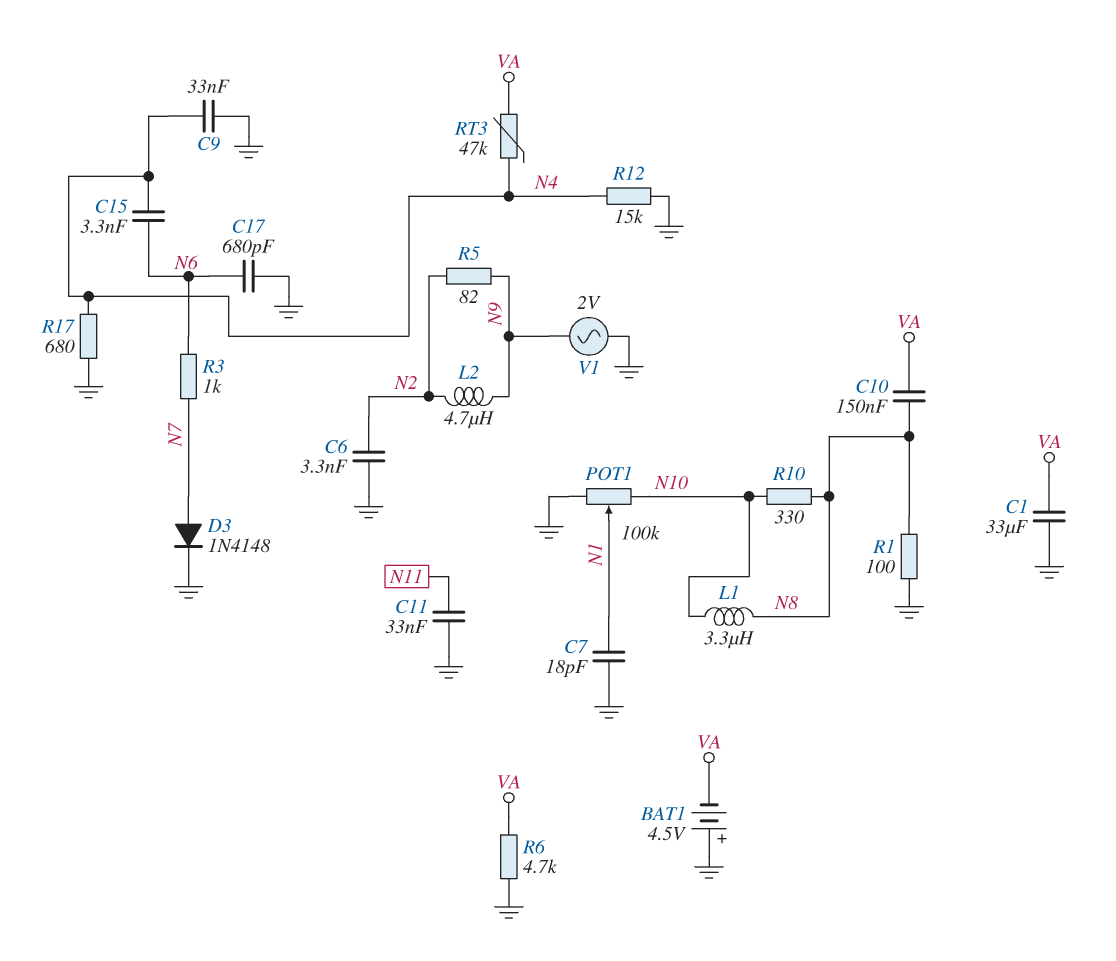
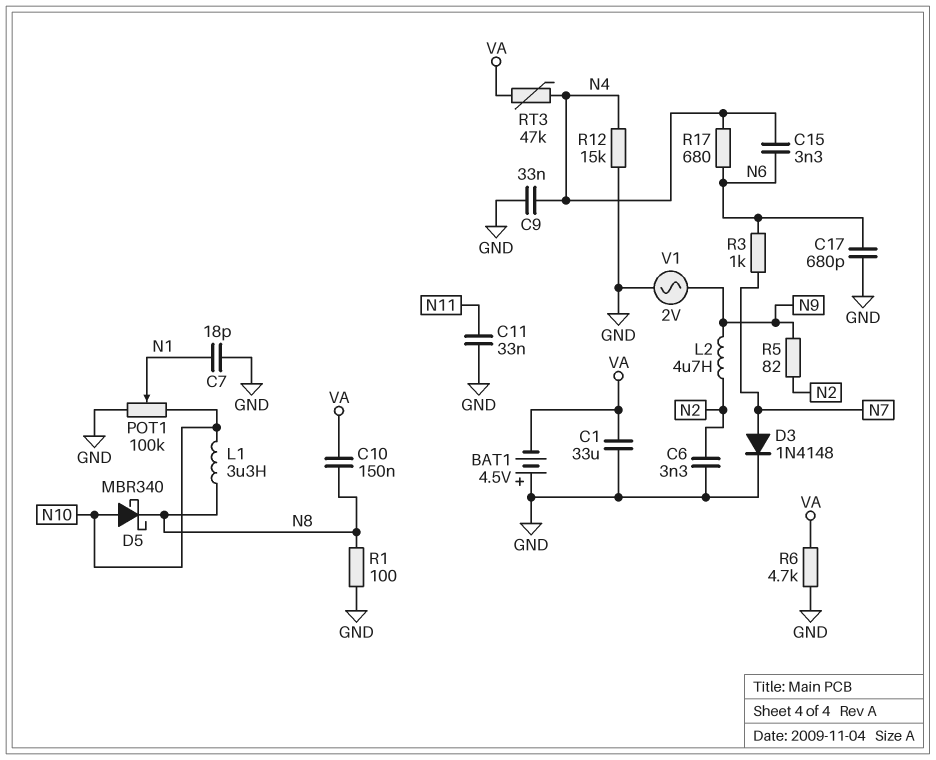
D5: none -> schottky MBR340 (A N10, K N8)
R10: 330 (N8, N10) -> none
R17: 680 (GND, N4) -> 680 (N4, N6)

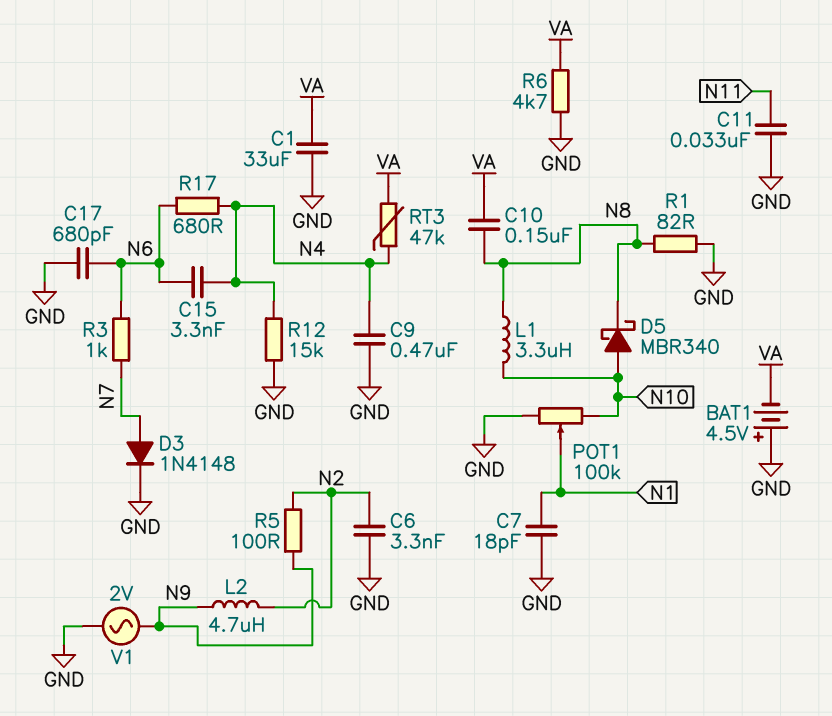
C9: 33nF (GND, N4) -> 470nF (GND, N4)
R1: 100 (GND, N8) -> 82 (GND, N8)
R5: 82 (N2, N9) -> 100 (N2, N9)

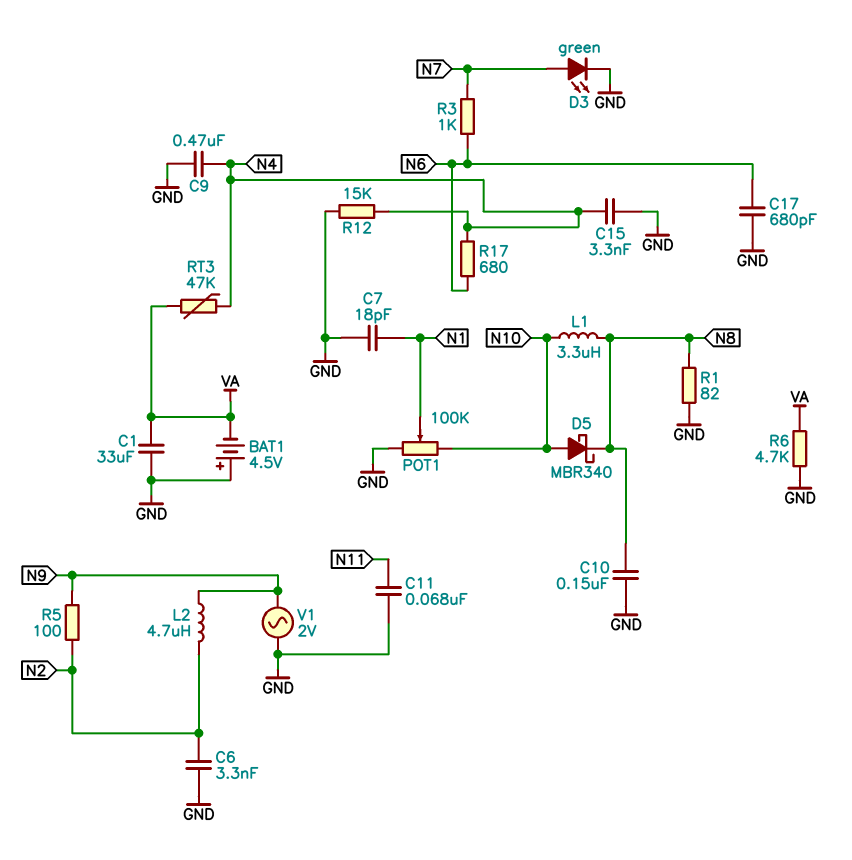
C10: 150nF (N8, VA) -> 150nF (GND, N8)
C11: 33nF (GND, N11) -> 68nF (GND, N11)
C15: 3.3nF (N4, N6) -> 3.3nF (GND, N4)
D3: diode 1N4148 (A N7, K GND) -> LED green (A N7, K GND)

